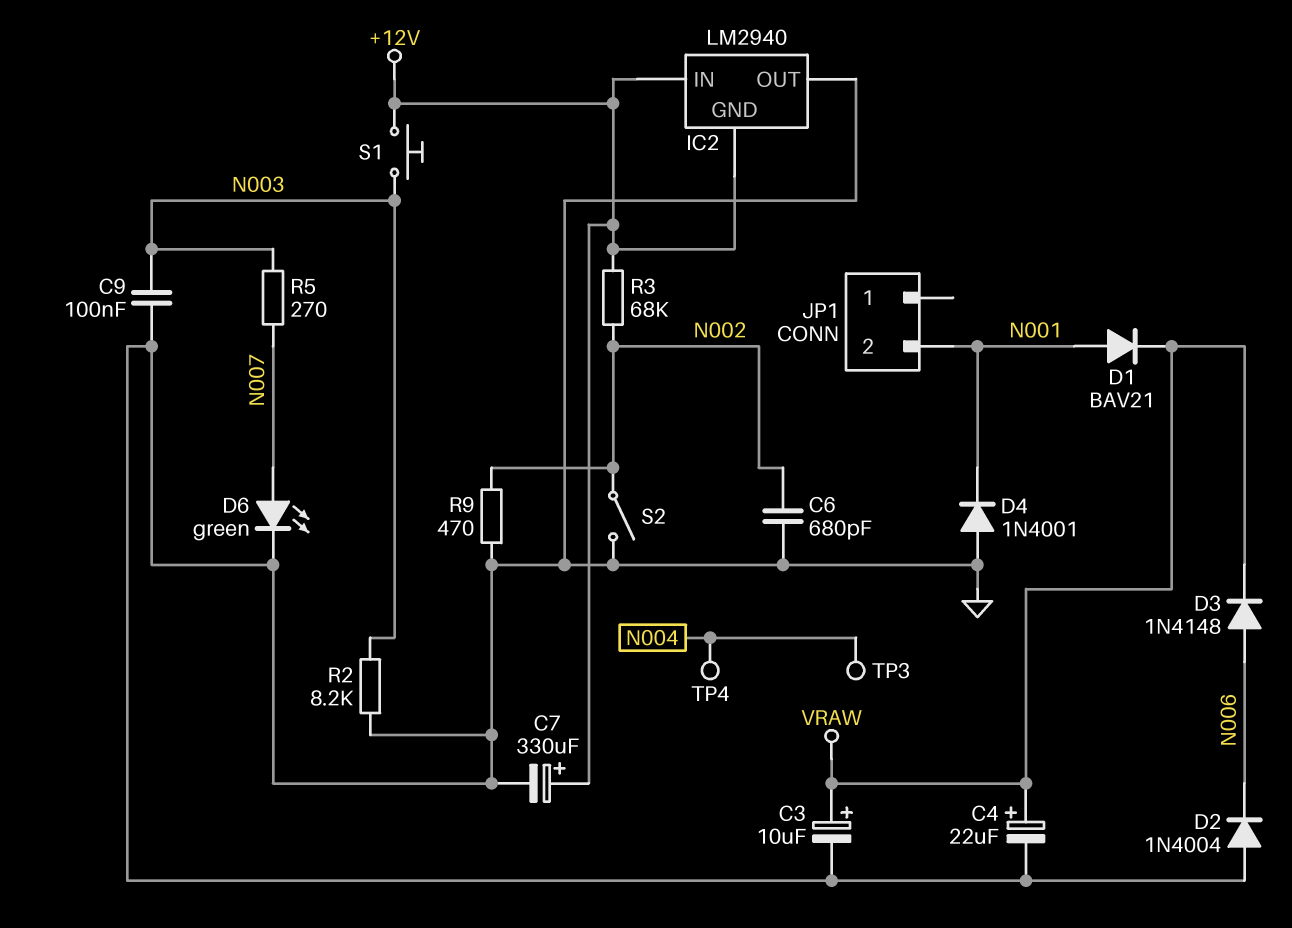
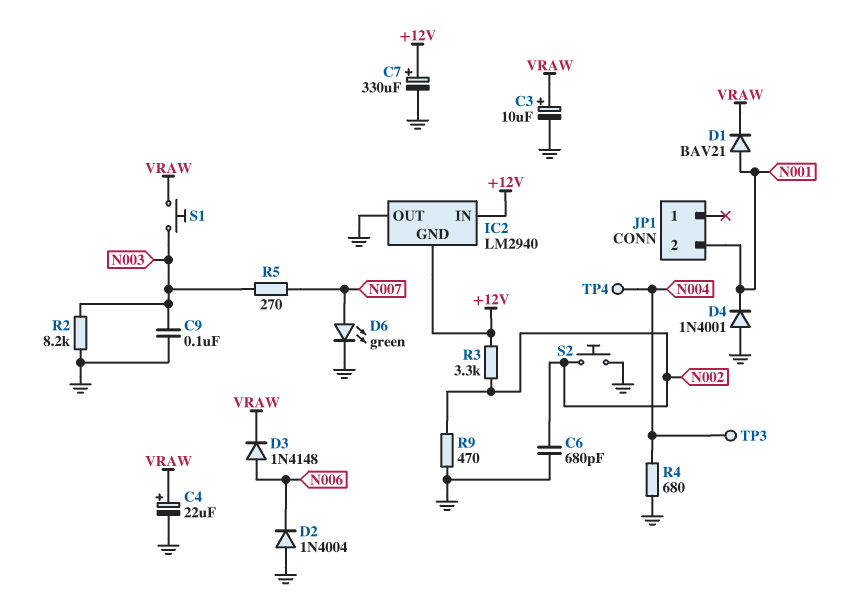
R3: 68k (+12V, N002) -> 3.3k (+12V, N002)
R4: none -> 680 (GND, N004)
S1: button (+12V, N003) -> button (N003, VRAW)
S2: switch (GND, N002) -> button (GND, N002)

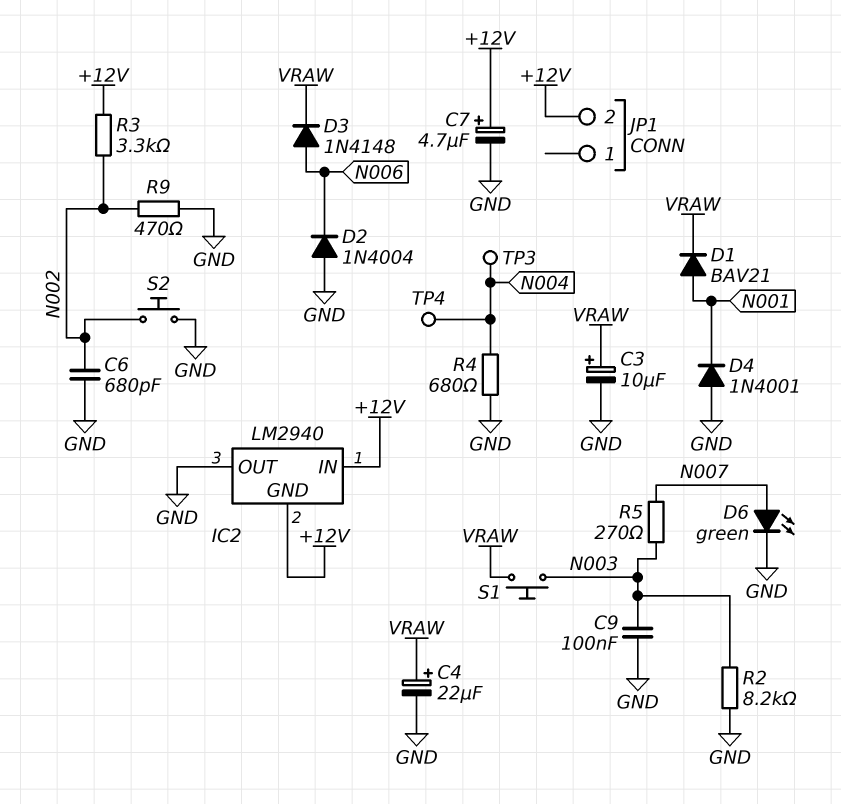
C7: 330uF (plus +12V, minus GND) -> 4.7uF (plus +12V, minus GND)
JP1 pin 2: N001 -> +12V

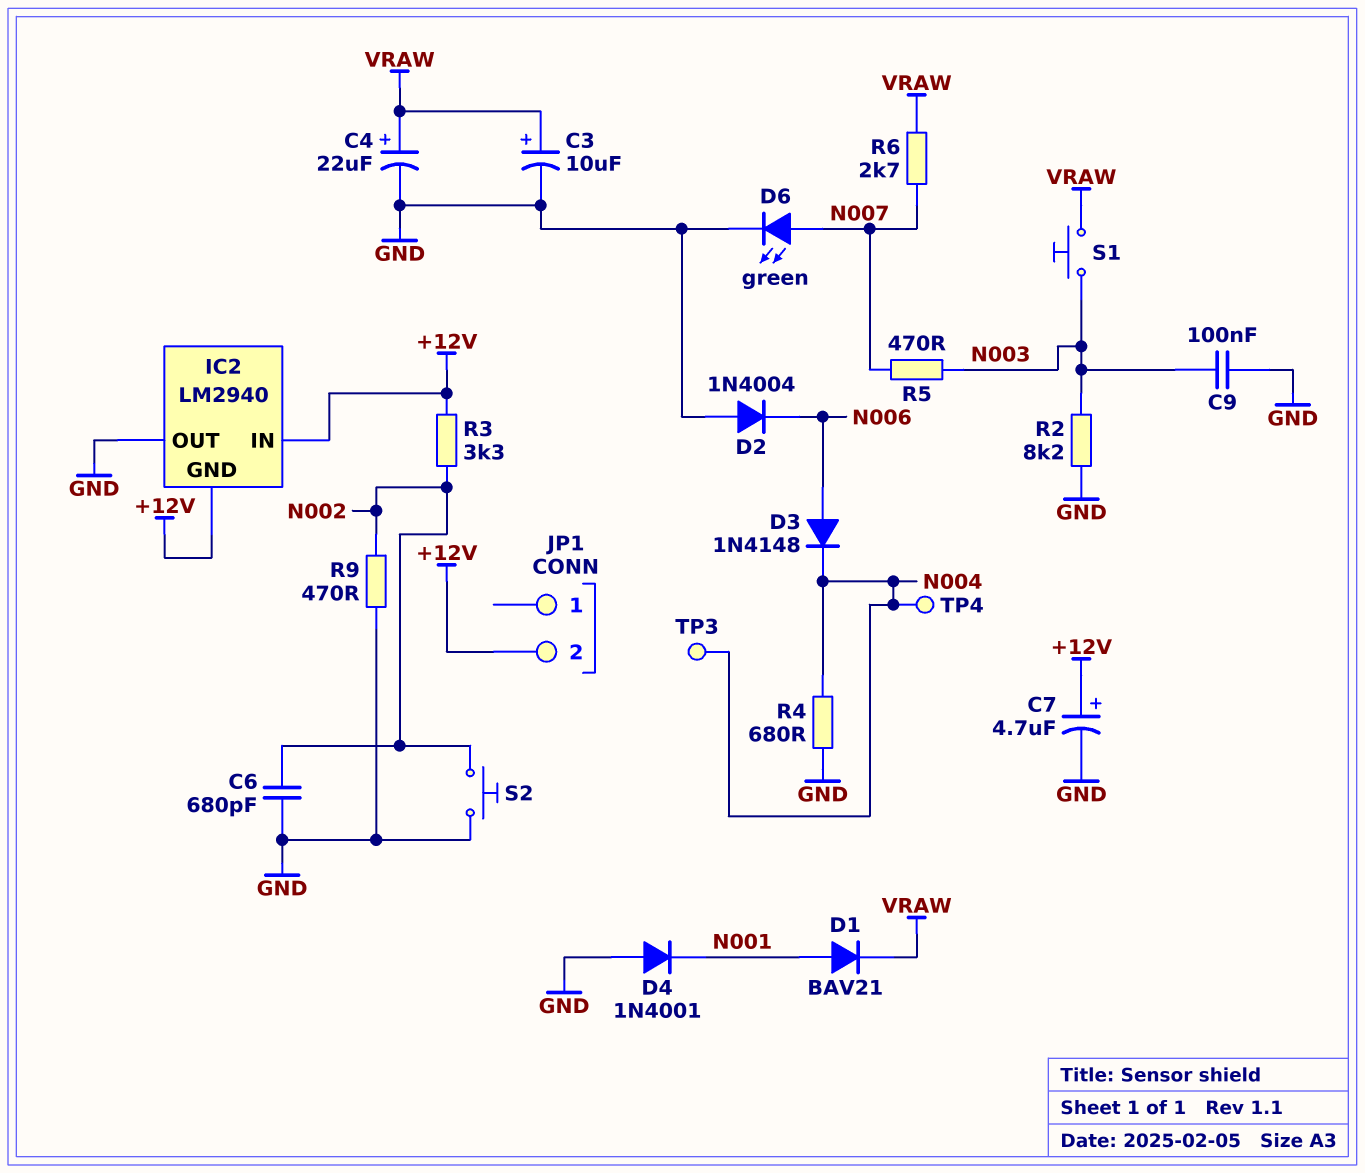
D3: diode 1N4148 (A N006, K VRAW) -> diode 1N4148 (A N006, K N004)
R5: 270 (N003, N007) -> 470 (N003, N007)
R6: none -> 2.7k (N007, VRAW)

